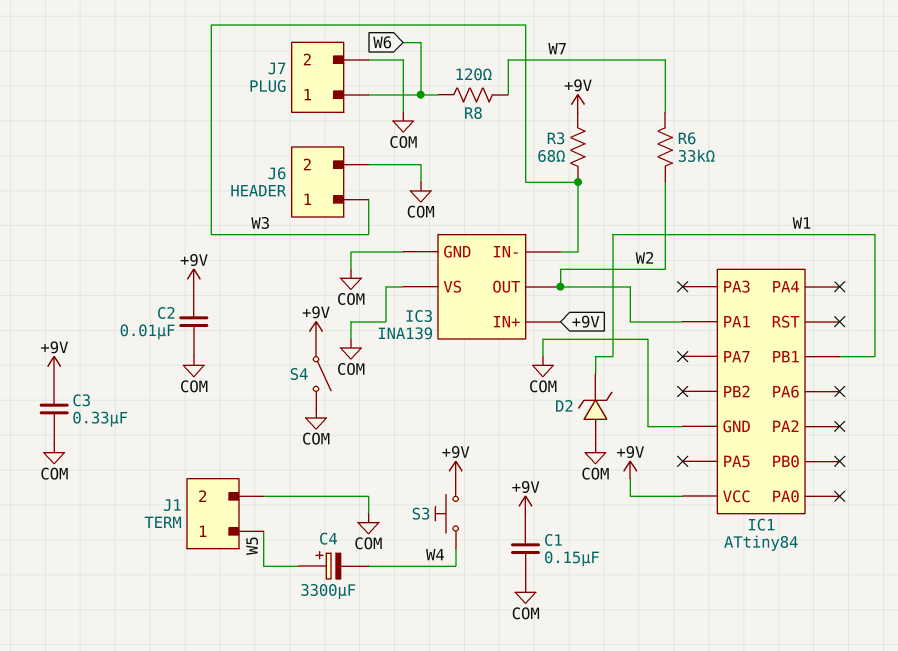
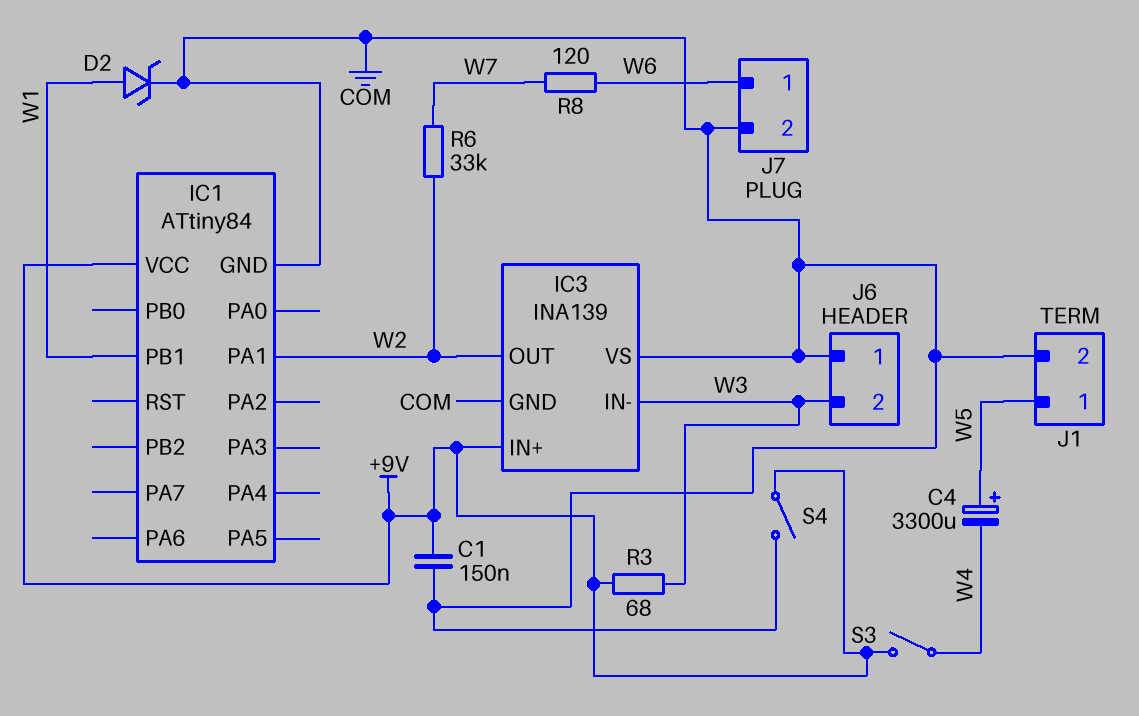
C2: 10nF (+9V, COM) -> none
C3: 330nF (+9V, COM) -> none
D2: zener (A COM, K W1) -> zener (A W1, K COM)
J6 pin 1: W3 -> COM
J6 pin 2: COM -> W3
S3: button (+9V, W4) -> switch (+9V, W4)

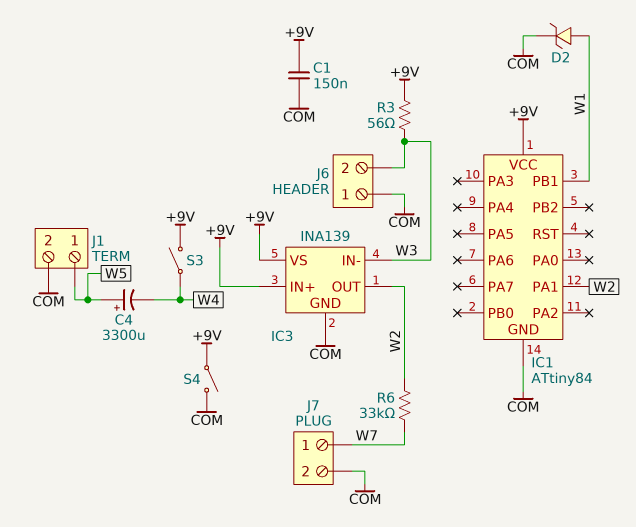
IC3 pin VS: COM -> +9V
J7 pin 1: W6 -> W7
R3: 68 (+9V, W3) -> 56 (+9V, W3)
R8: 120 (W6, W7) -> none

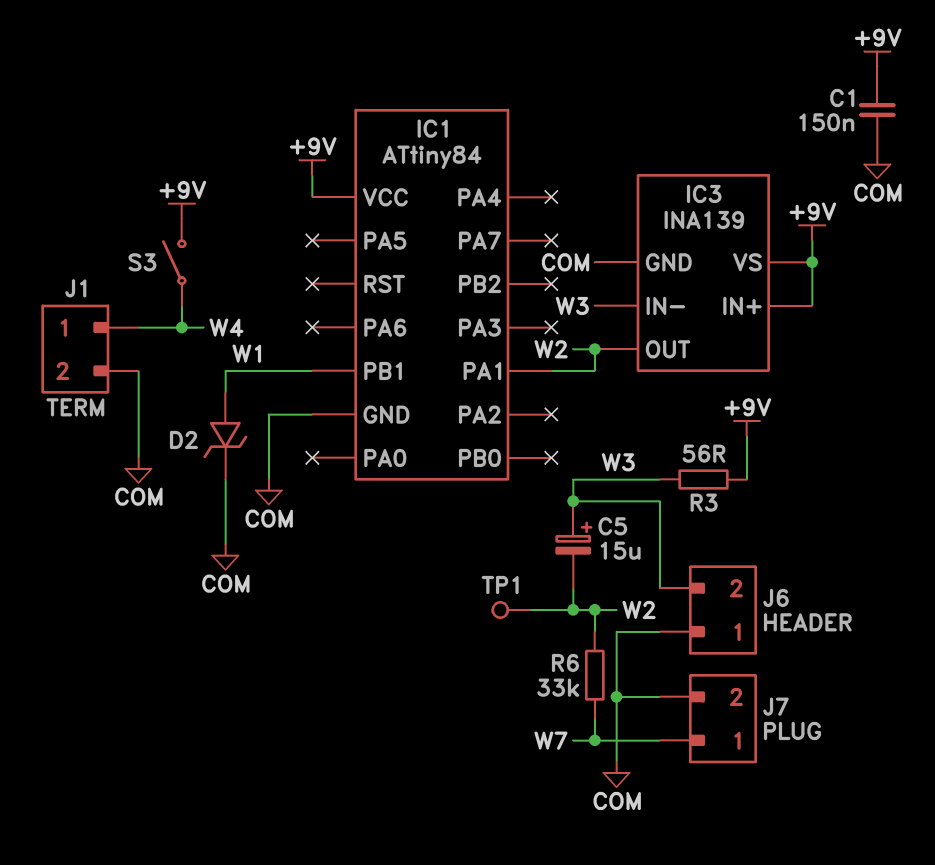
C4: 3300uF (plus W5, minus W4) -> none
C5: none -> 15uF (plus W3, minus W2)
J1 pin 1: W5 -> W4
S4: switch (+9V, COM) -> none
TP1: none -> test point (W2)

